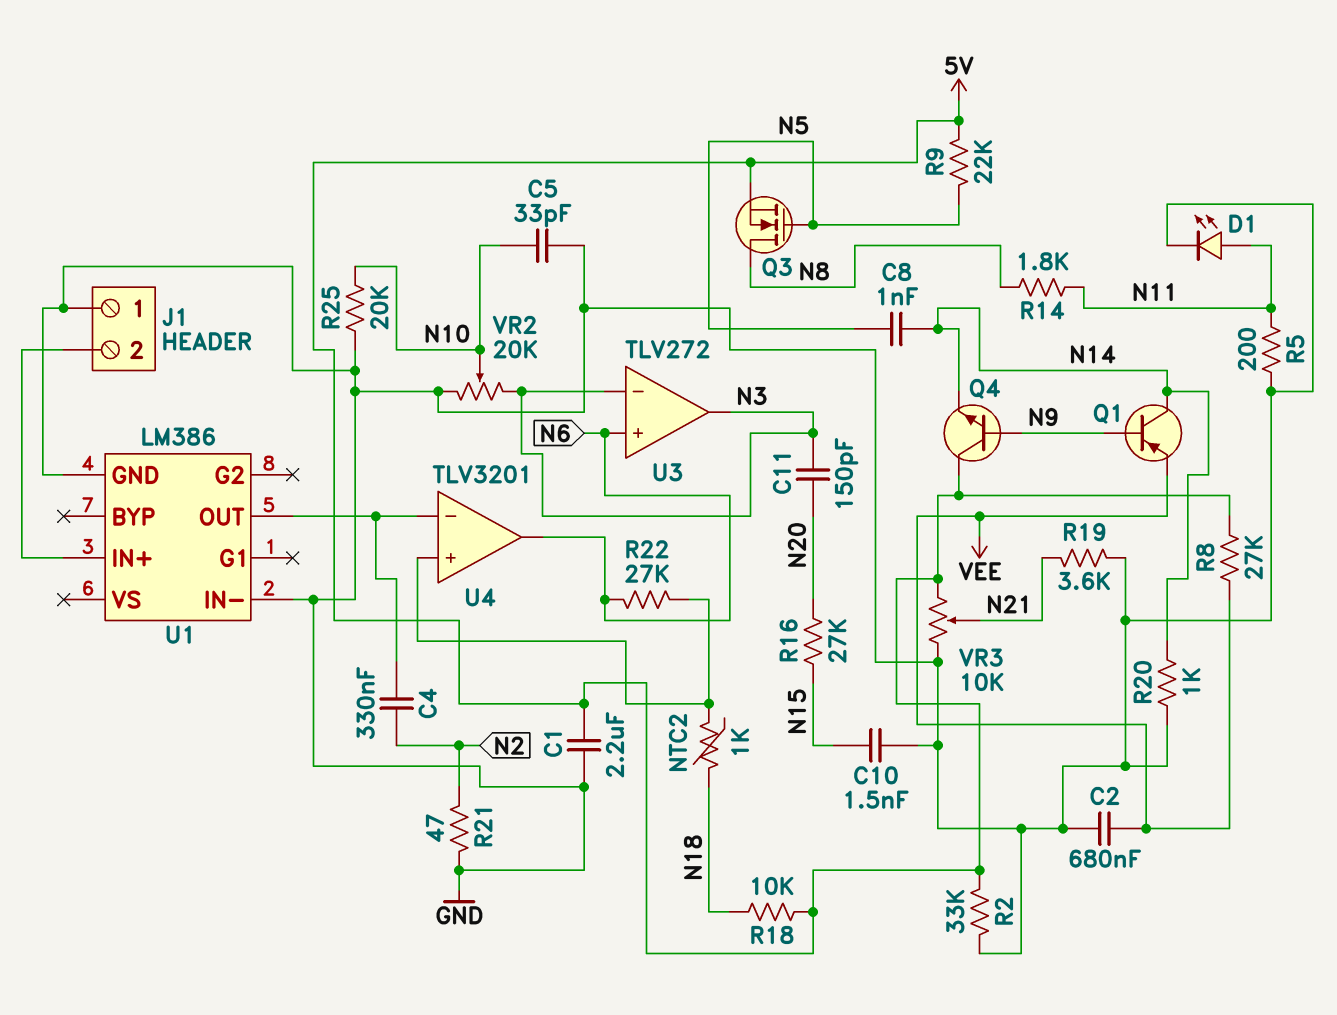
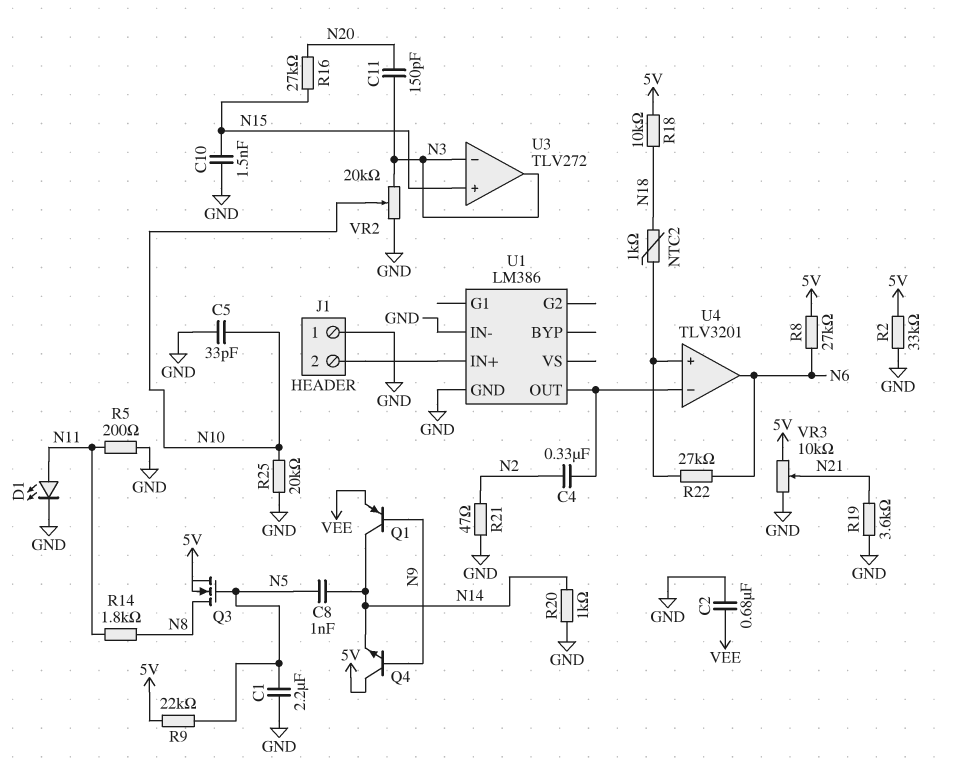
C1: 2.2uF (5V, GND) -> 2.2uF (GND, N5)
R8: 27k (5V, VEE) -> 27k (5V, N6)
U3 pin in+: N6 -> N15

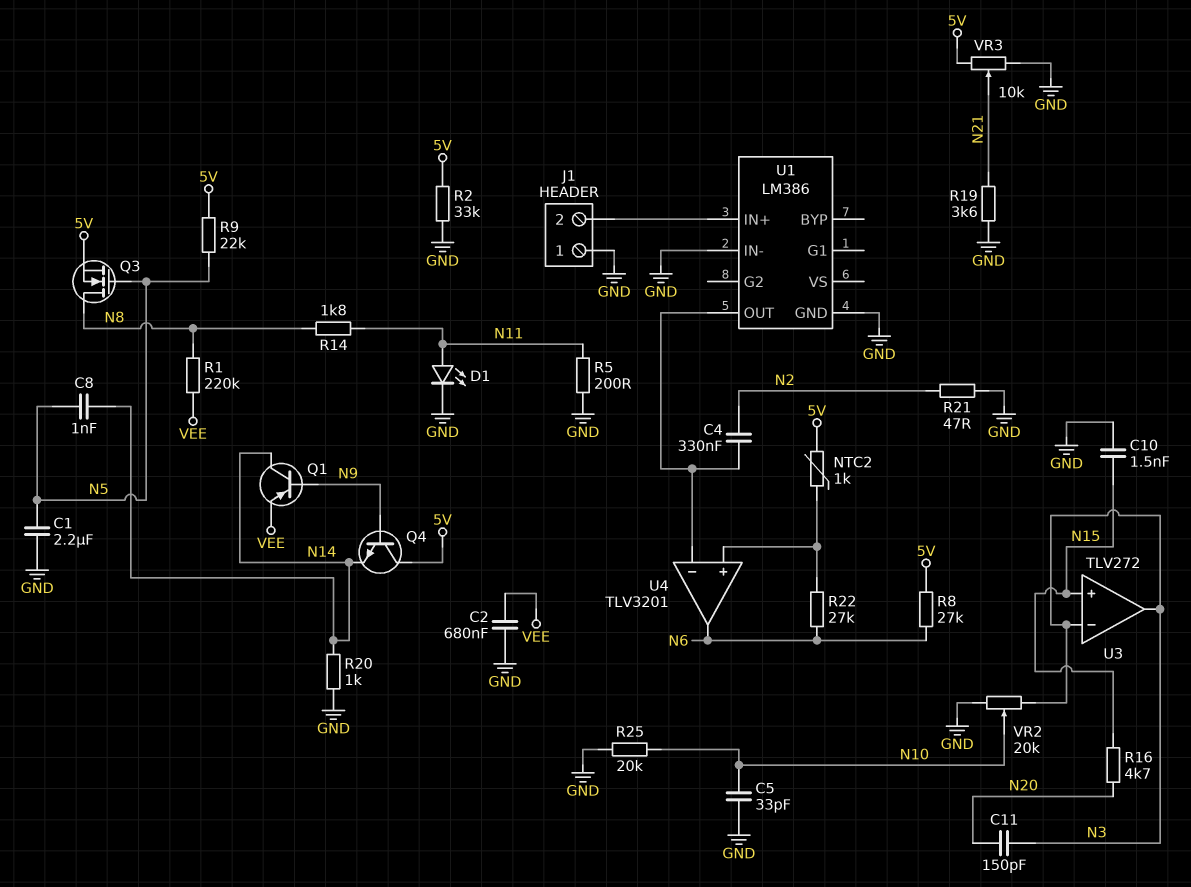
NTC2: 1k (N18, U4/in+) -> 1k (5V, U4/in+)
R1: none -> 220k (N8, VEE)
R16: 27k (N15, N20) -> 4.7k (N15, N20)
R18: 10k (5V, N18) -> none

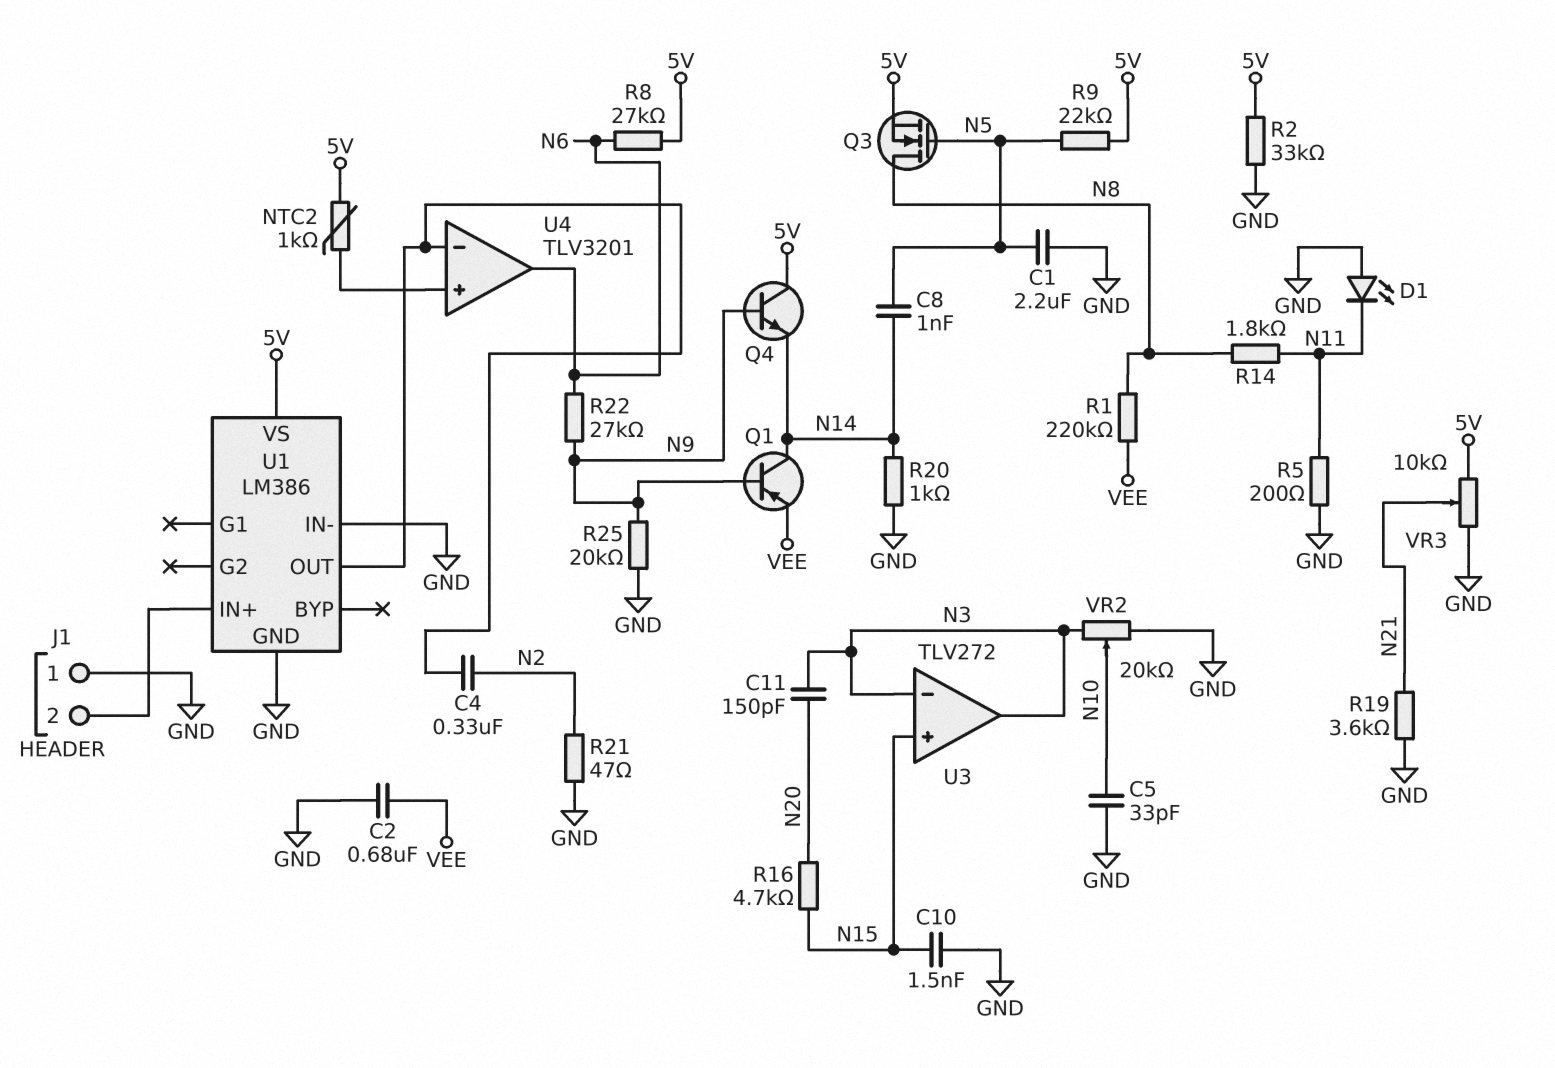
D1: LED (A N11, K GND) -> LED (A GND, K N11)
R22: 27k (N6, U4/in+) -> 27k (N6, N9)
R25: 20k (GND, N10) -> 20k (GND, N9)
U1 pin VS: none -> 5V

